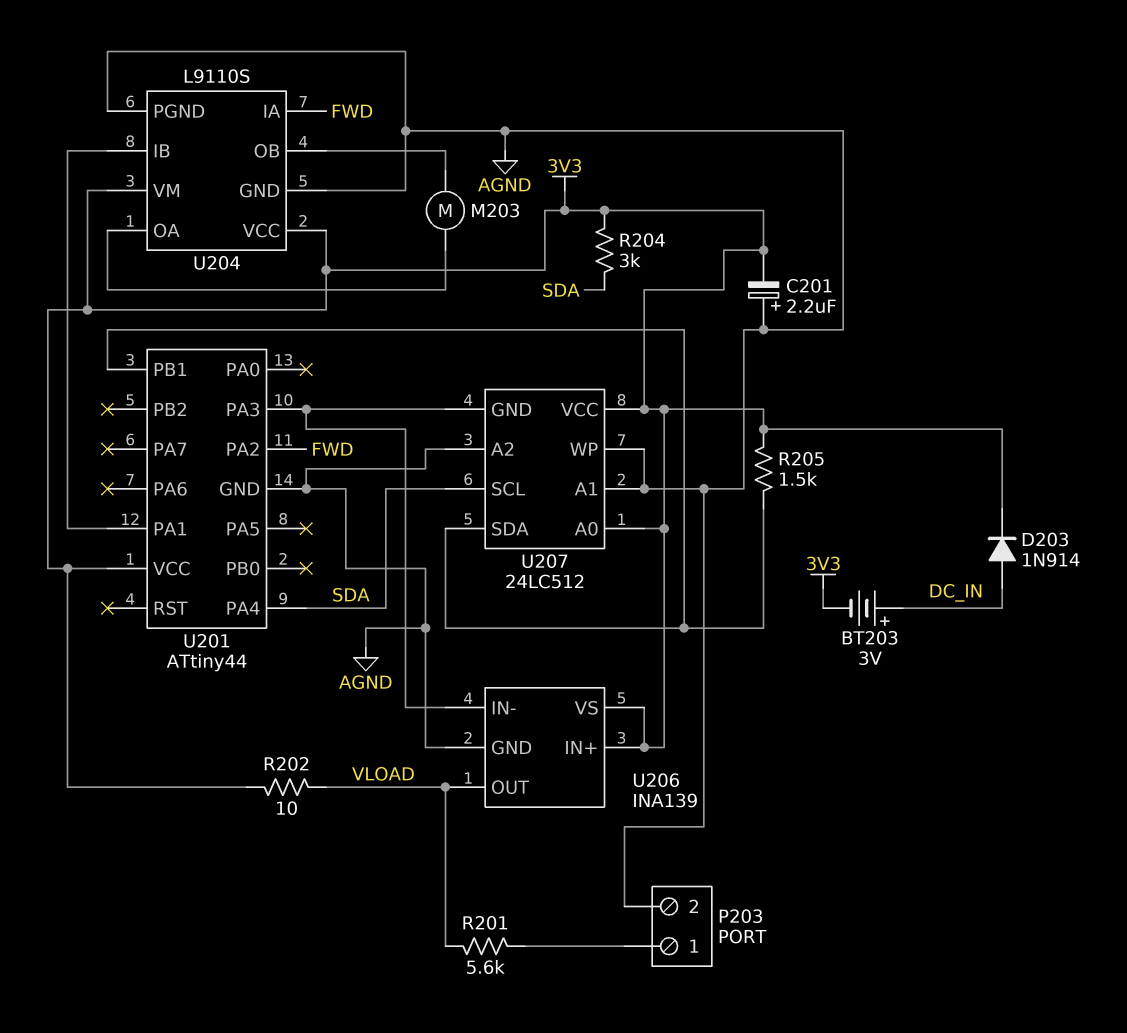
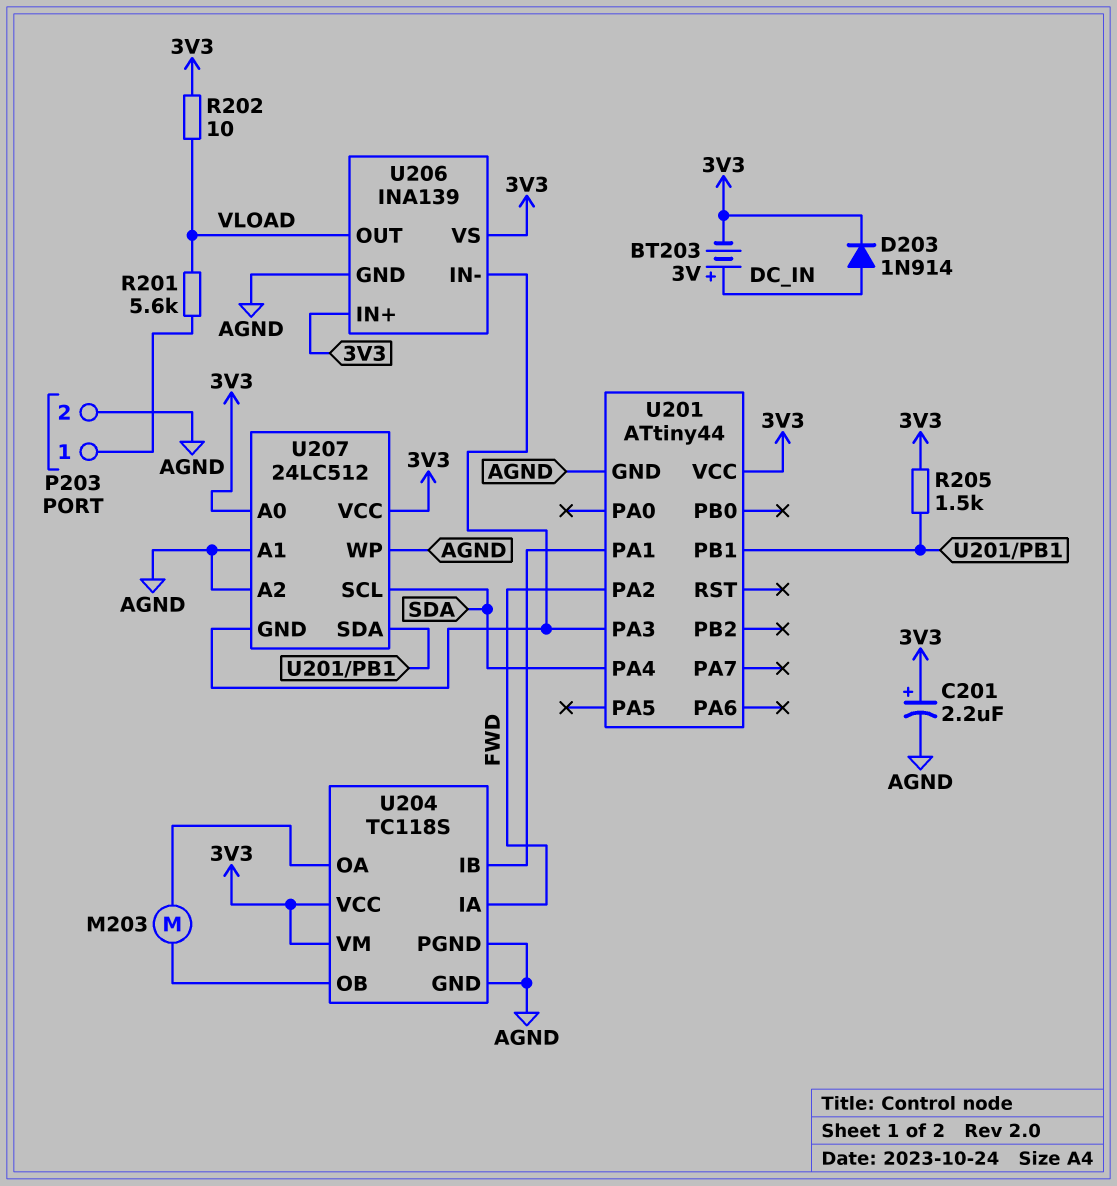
C201: 2.2uF (plus AGND, minus 3V3) -> 2.2uF (plus 3V3, minus AGND)
R204: 3k (3V3, SDA) -> none
U204: L9110S -> TC118S

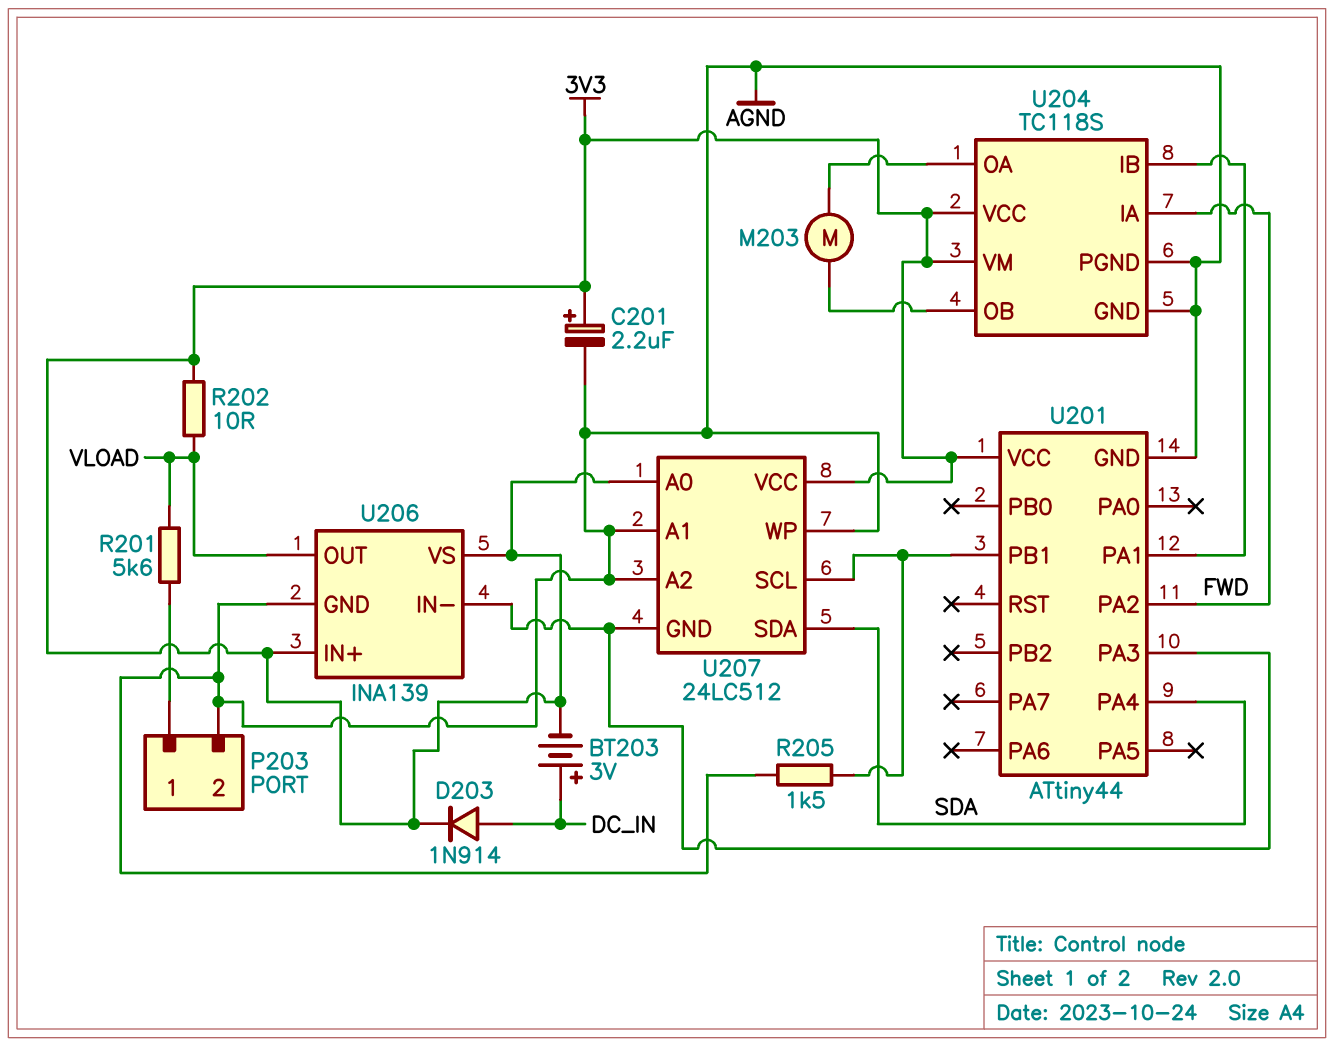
R205: 1.5k (3V3, U201/PB1) -> 1.5k (AGND, U201/PB1)
U207 pin SCL: SDA -> U201/PB1
U207 pin SDA: U201/PB1 -> SDA

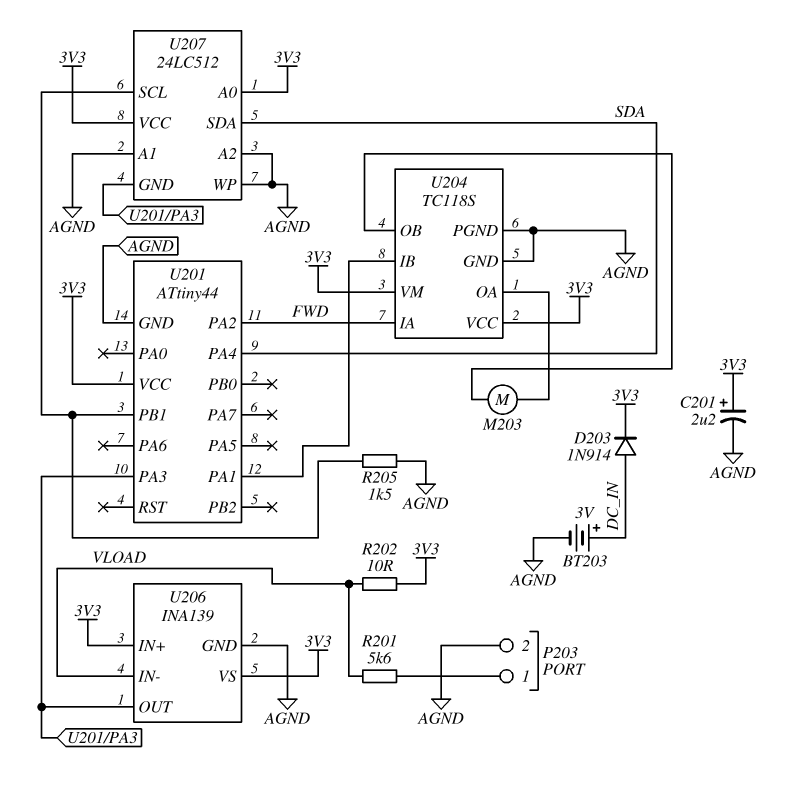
BT203: 3V (plus DC_IN, minus 3V3) -> 3V (plus DC_IN, minus AGND)
U206 pin IN-: U201/PA3 -> VLOAD
U206 pin OUT: VLOAD -> U201/PA3

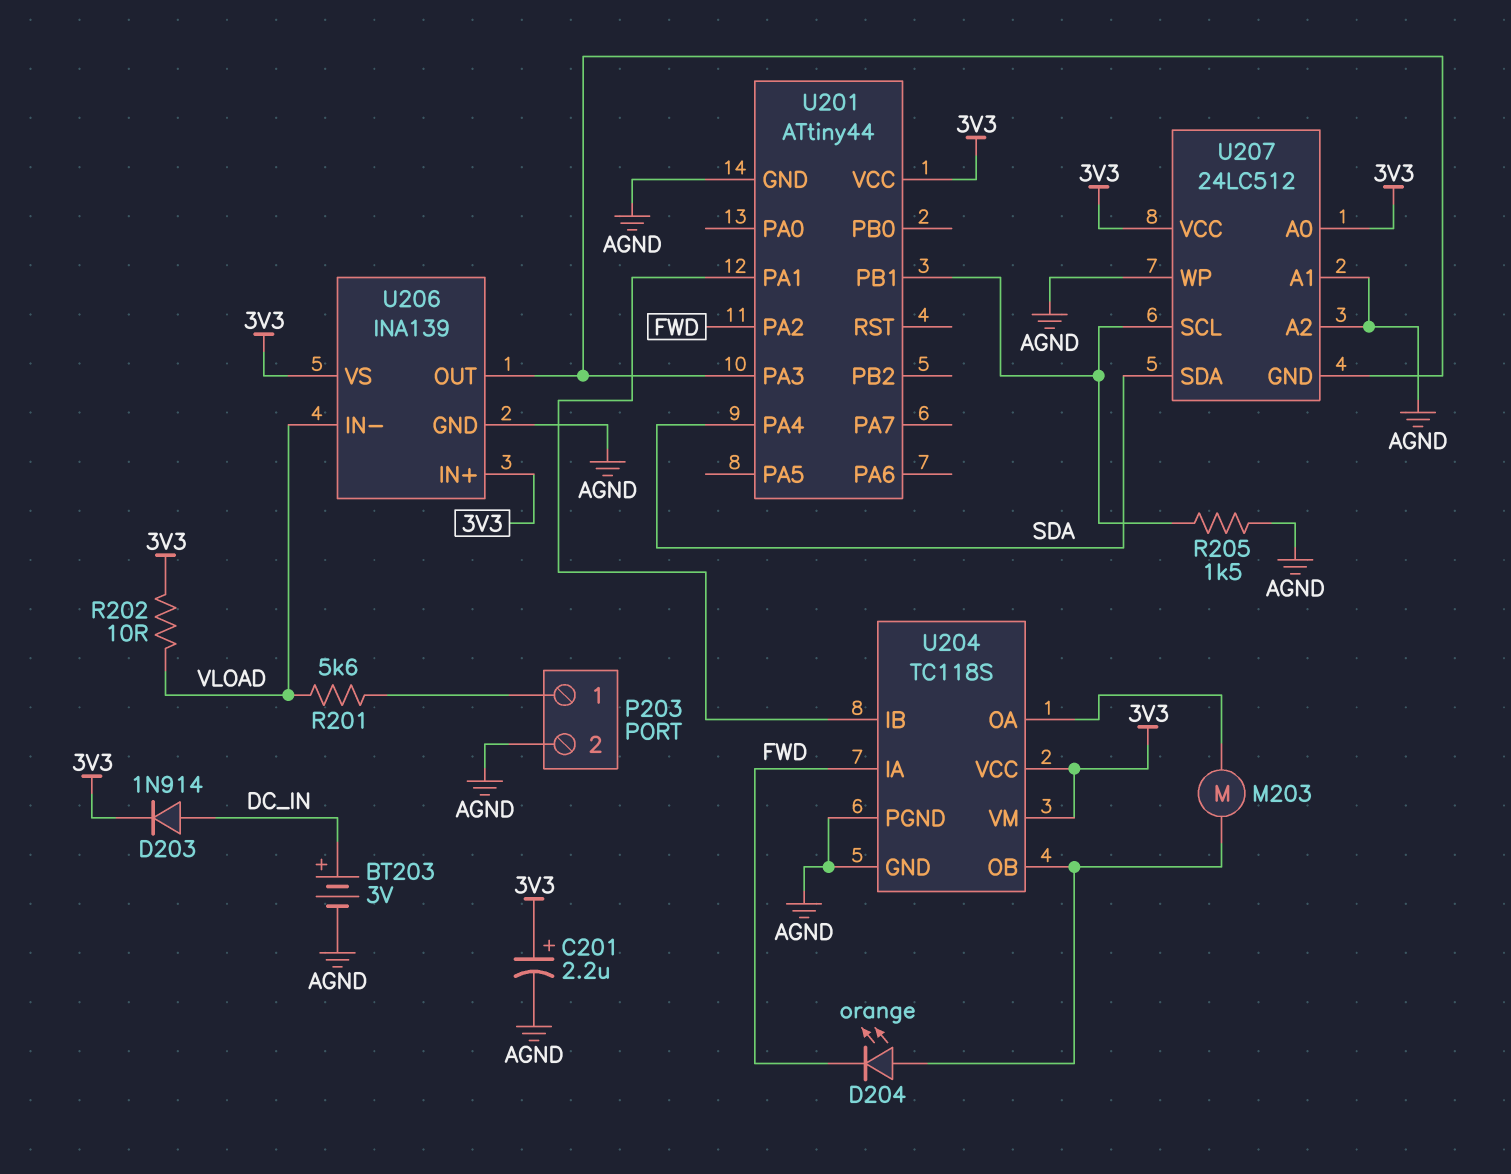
D204: none -> LED orange (A U204/OB, K FWD)

